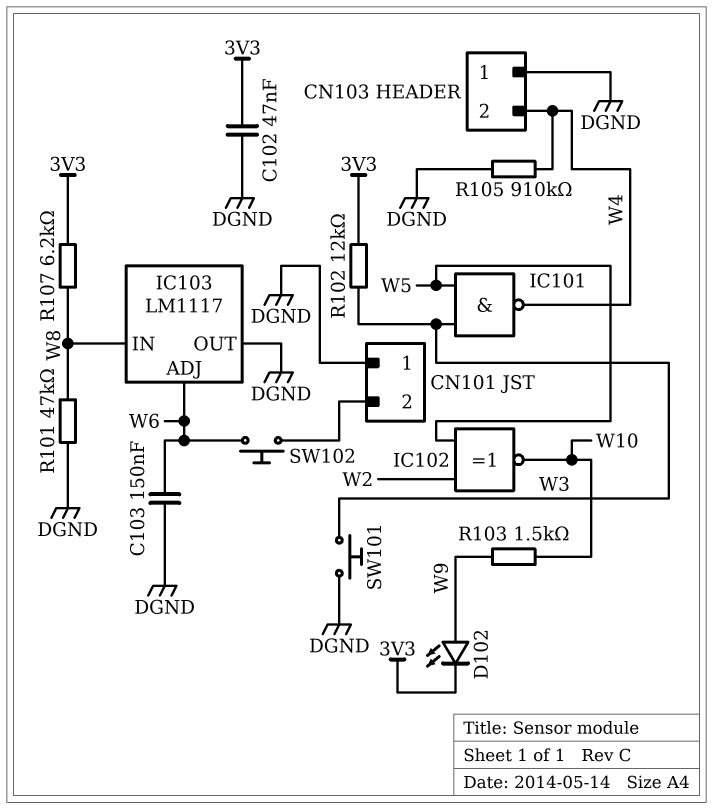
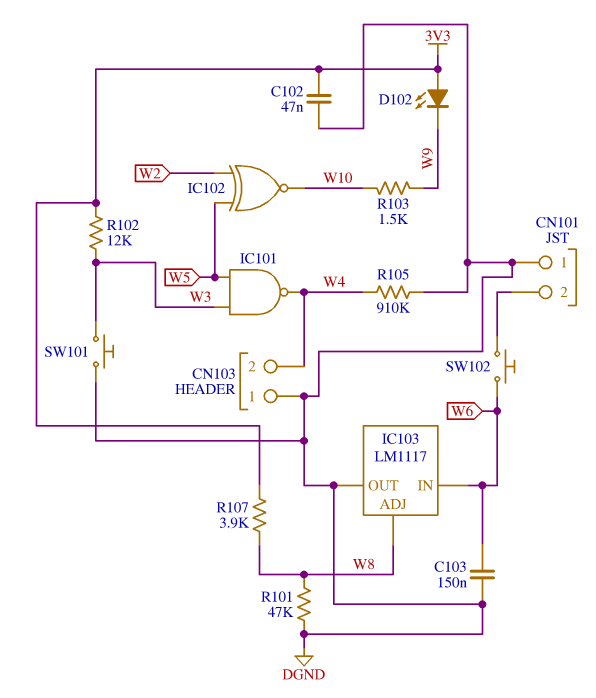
D102: LED (A W9, K 3V3) -> LED (A 3V3, K W9)
IC103 pin ADJ: W6 -> W8
IC103 pin IN: W8 -> W6
R107: 6.2k (3V3, W8) -> 3.9k (3V3, W8)

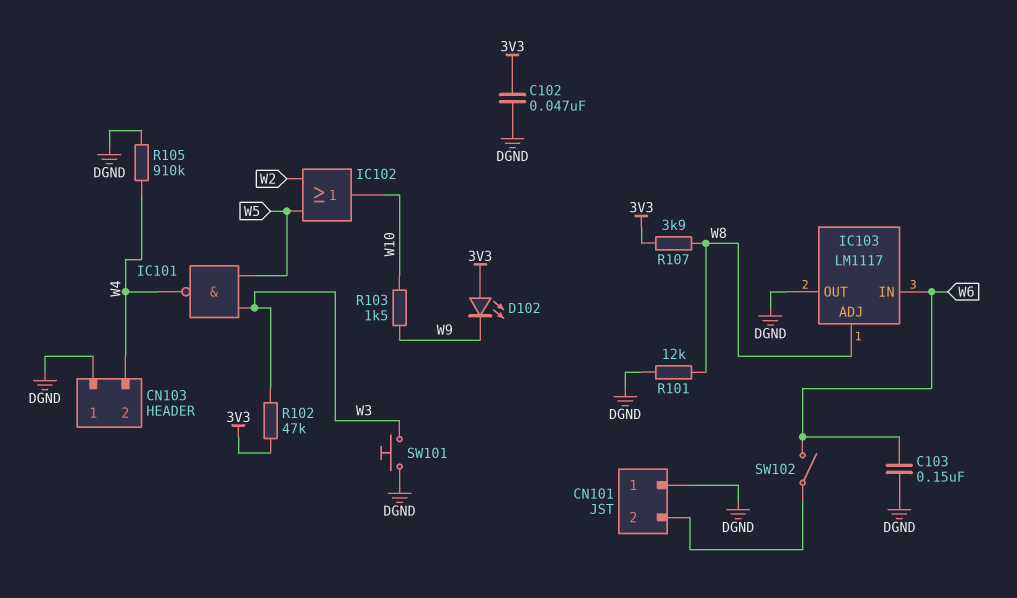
IC102: XNOR (in W2, in W5, out W10) -> OR (in W2, in W5, out W10)
R101: 47k (DGND, W8) -> 12k (DGND, W8)
R102: 12k (3V3, W3) -> 47k (3V3, W3)
SW102: button (CN101/2, W6) -> switch (CN101/2, W6)

